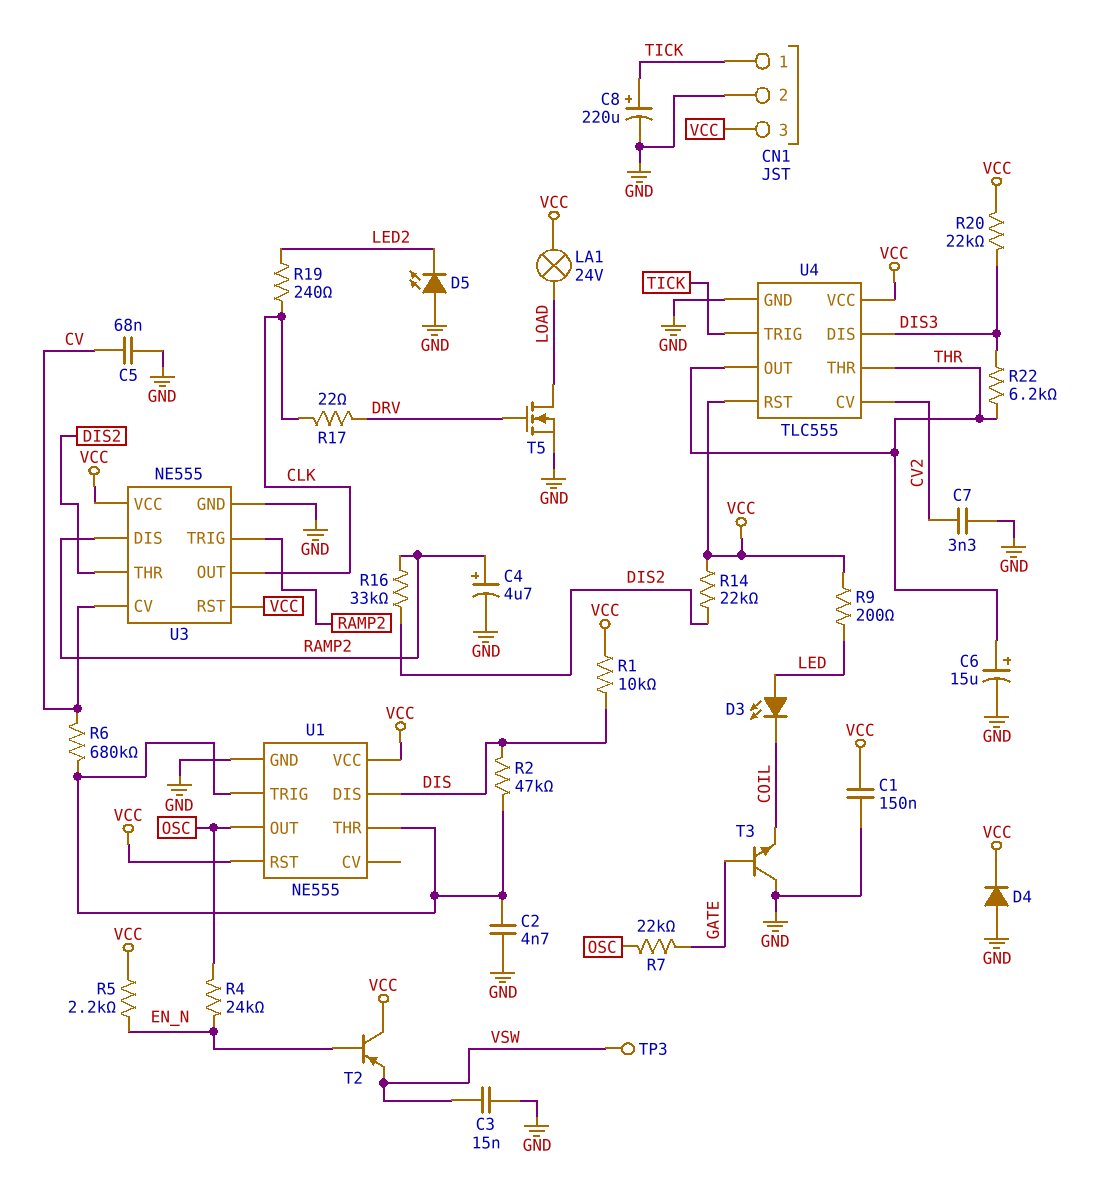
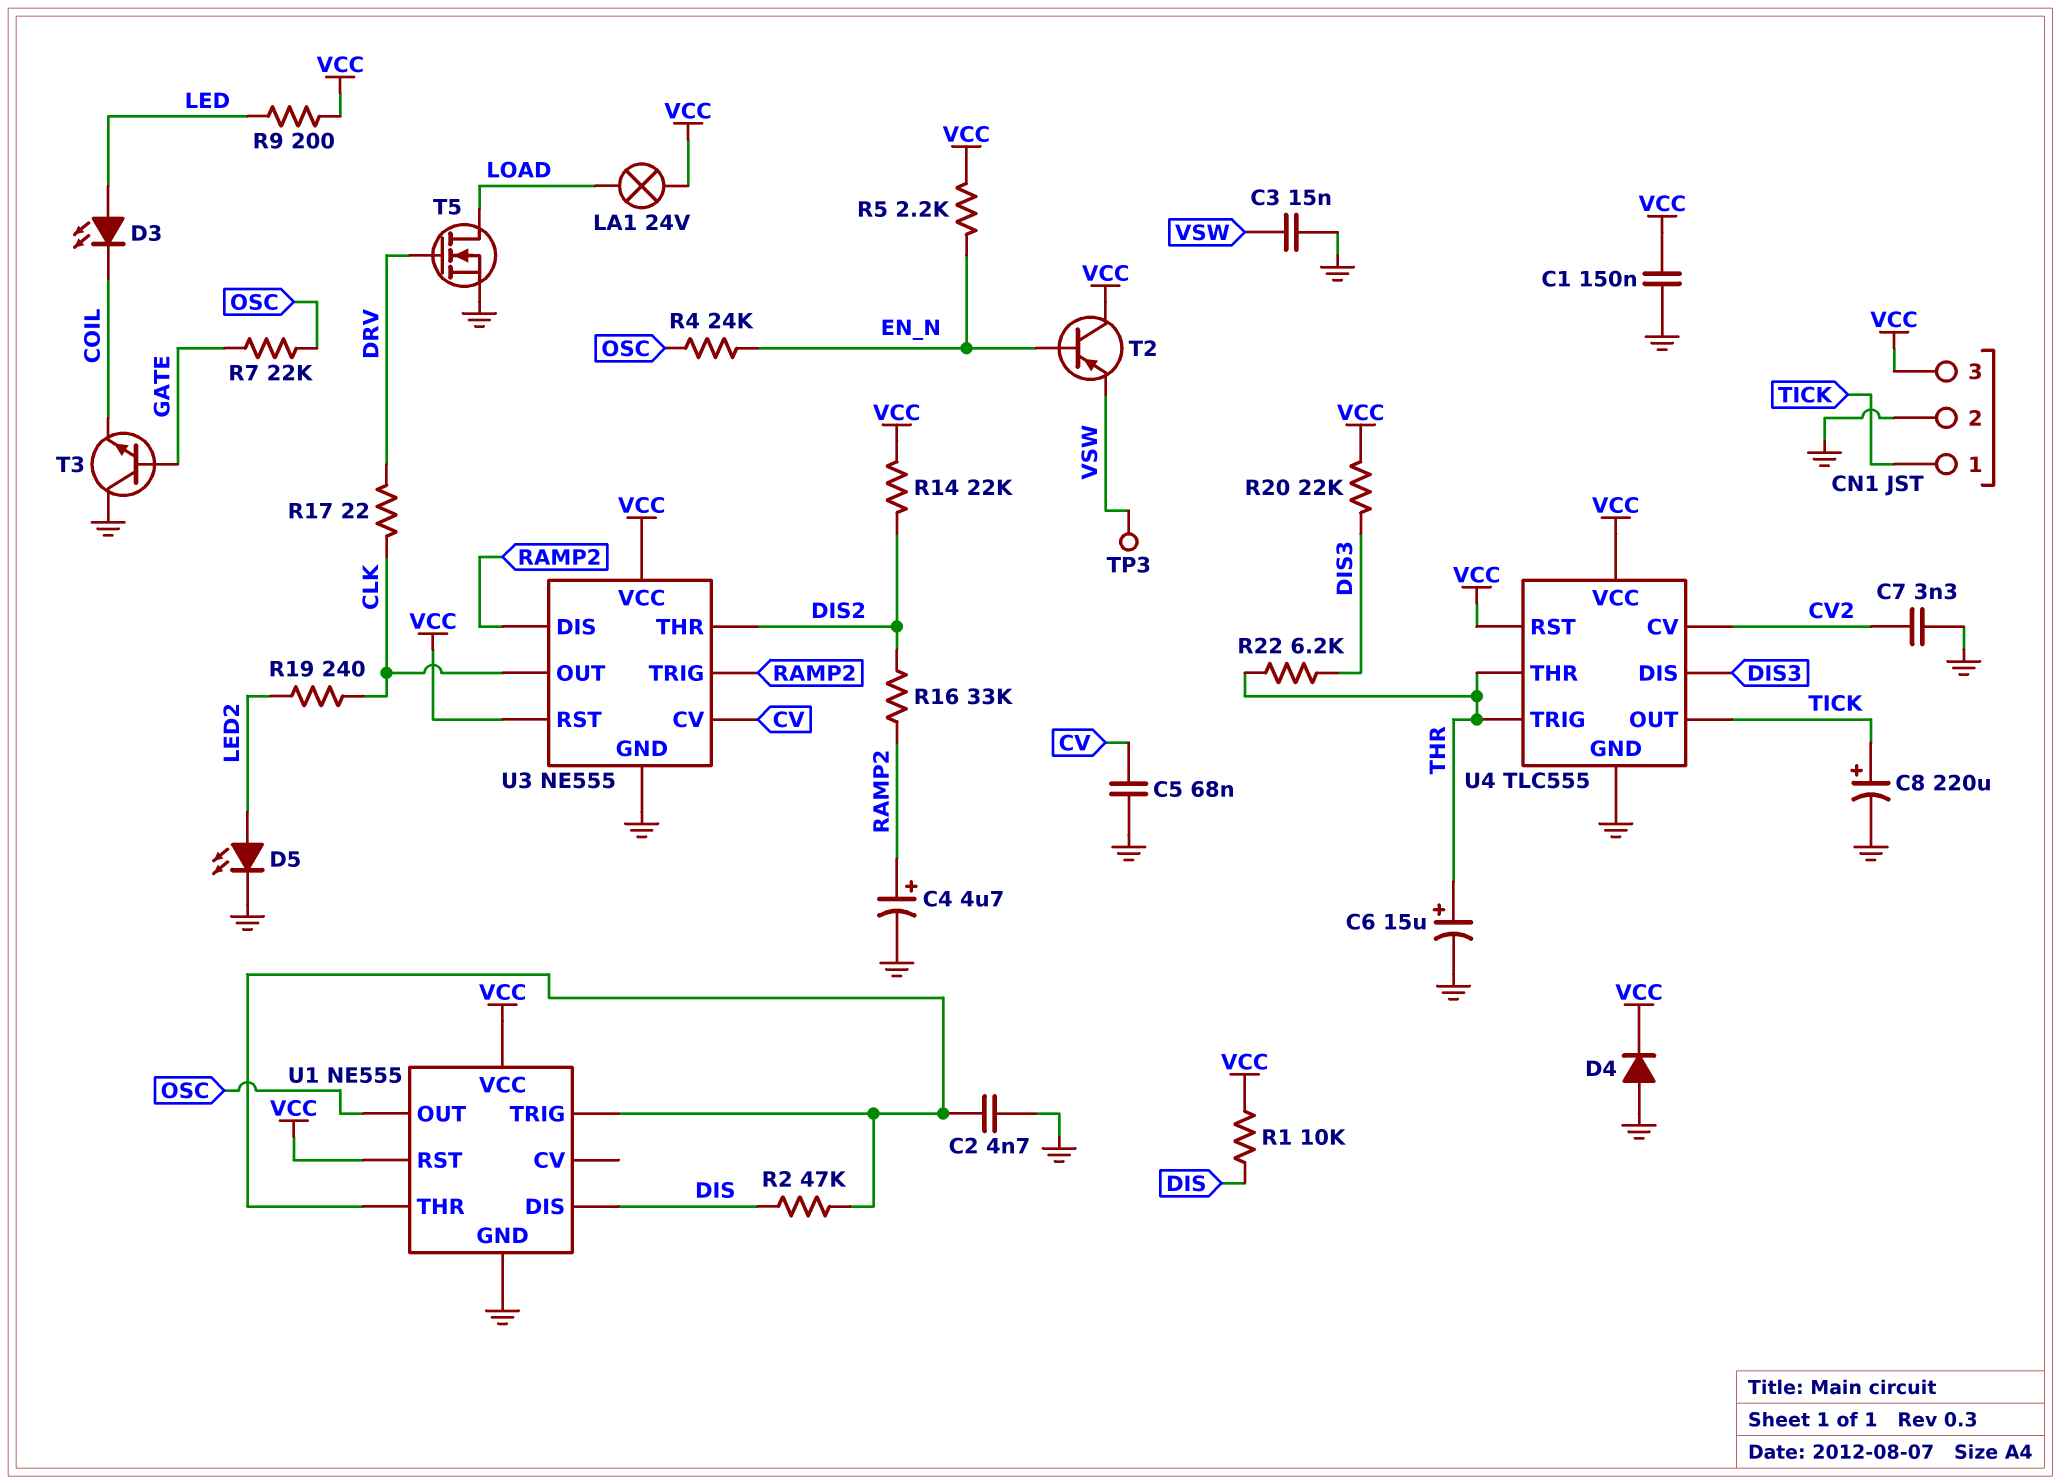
D5: LED (A GND, K LED2) -> LED (A LED2, K GND)
R6: 680k (CV, U1/THR) -> none
U4 pin OUT: THR -> TICK
U4 pin TRIG: TICK -> THR

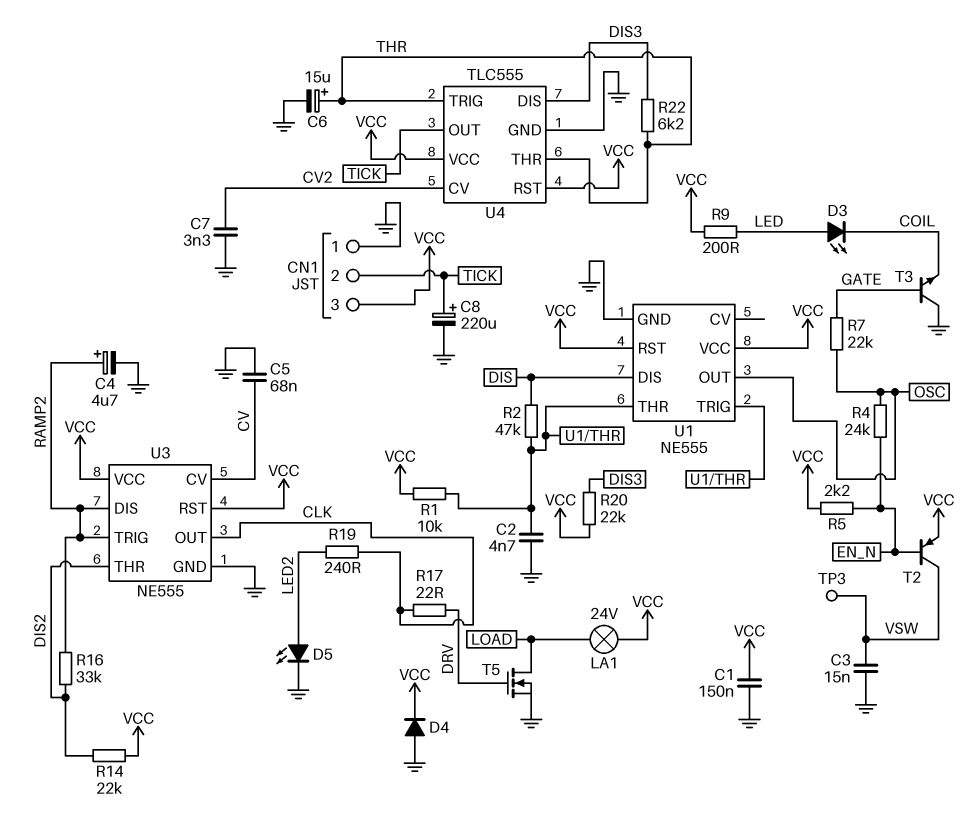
CN1 pin 1: TICK -> GND
CN1 pin 2: GND -> TICK
R1: 10k (DIS, VCC) -> 10k (U1/THR, VCC)
T2: PNP (B EN_N, C VCC, E VSW) -> PNP (B EN_N, C VSW, E VCC)

